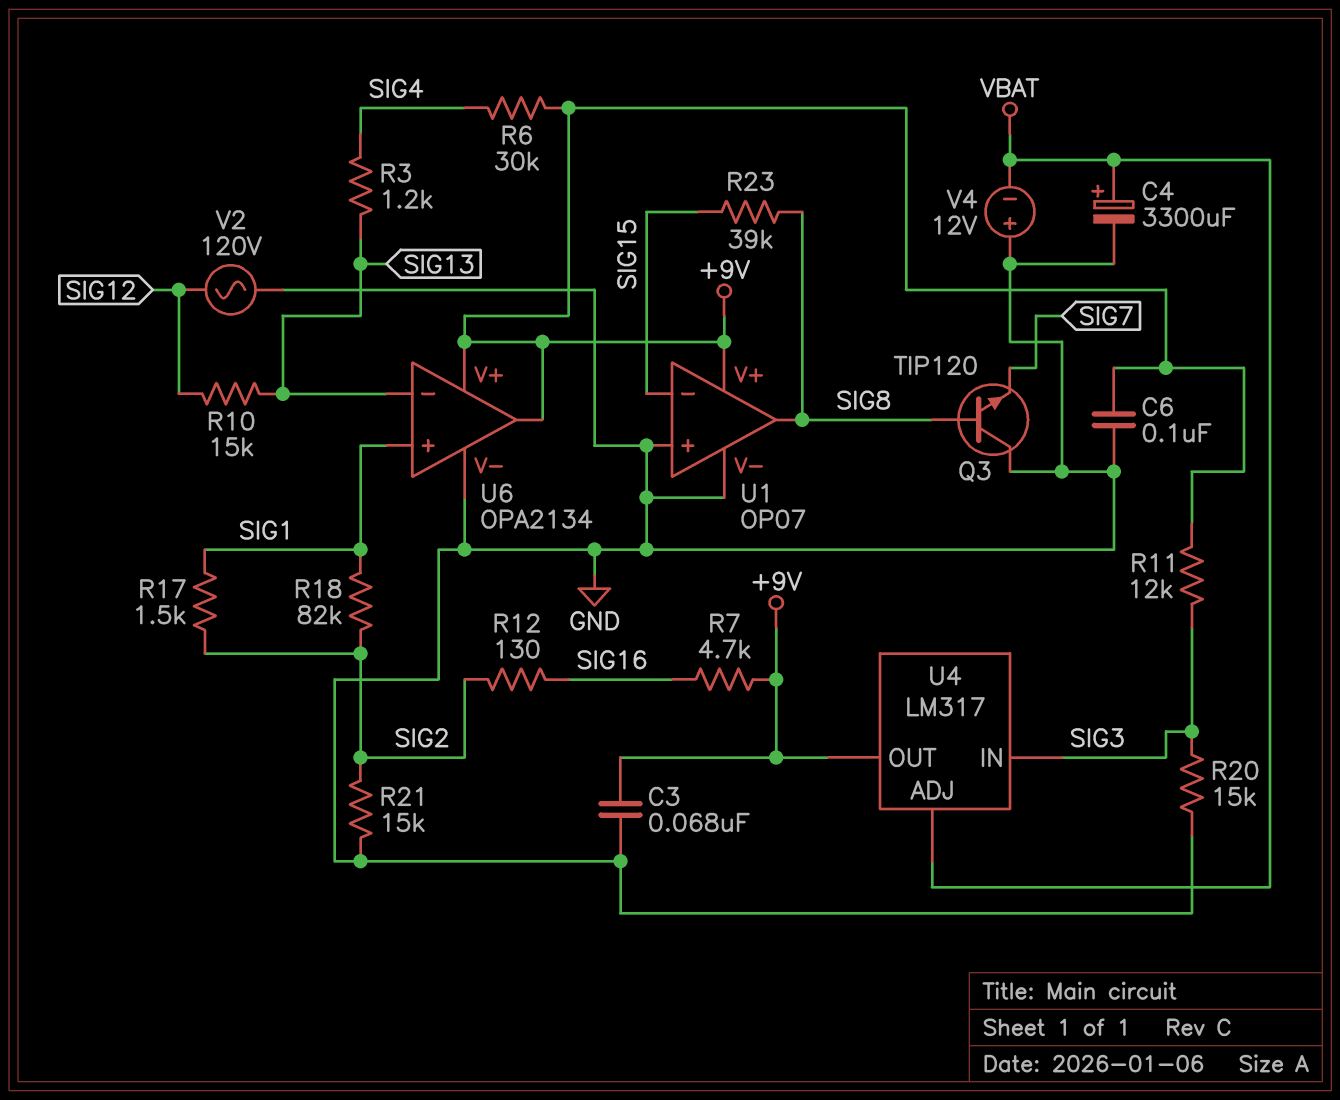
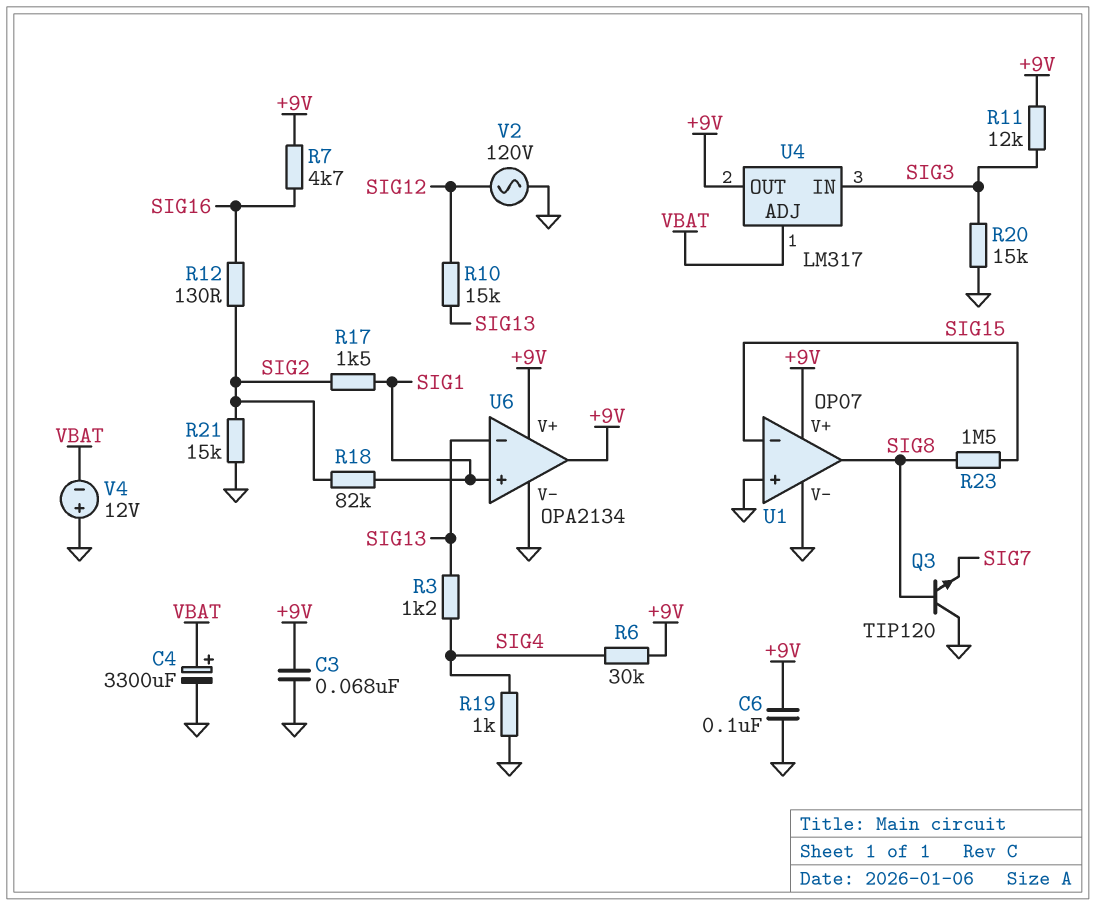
R19: none -> 1k (GND, SIG4)
R23: 39k (SIG8, SIG15) -> 1.5M (SIG8, SIG15)

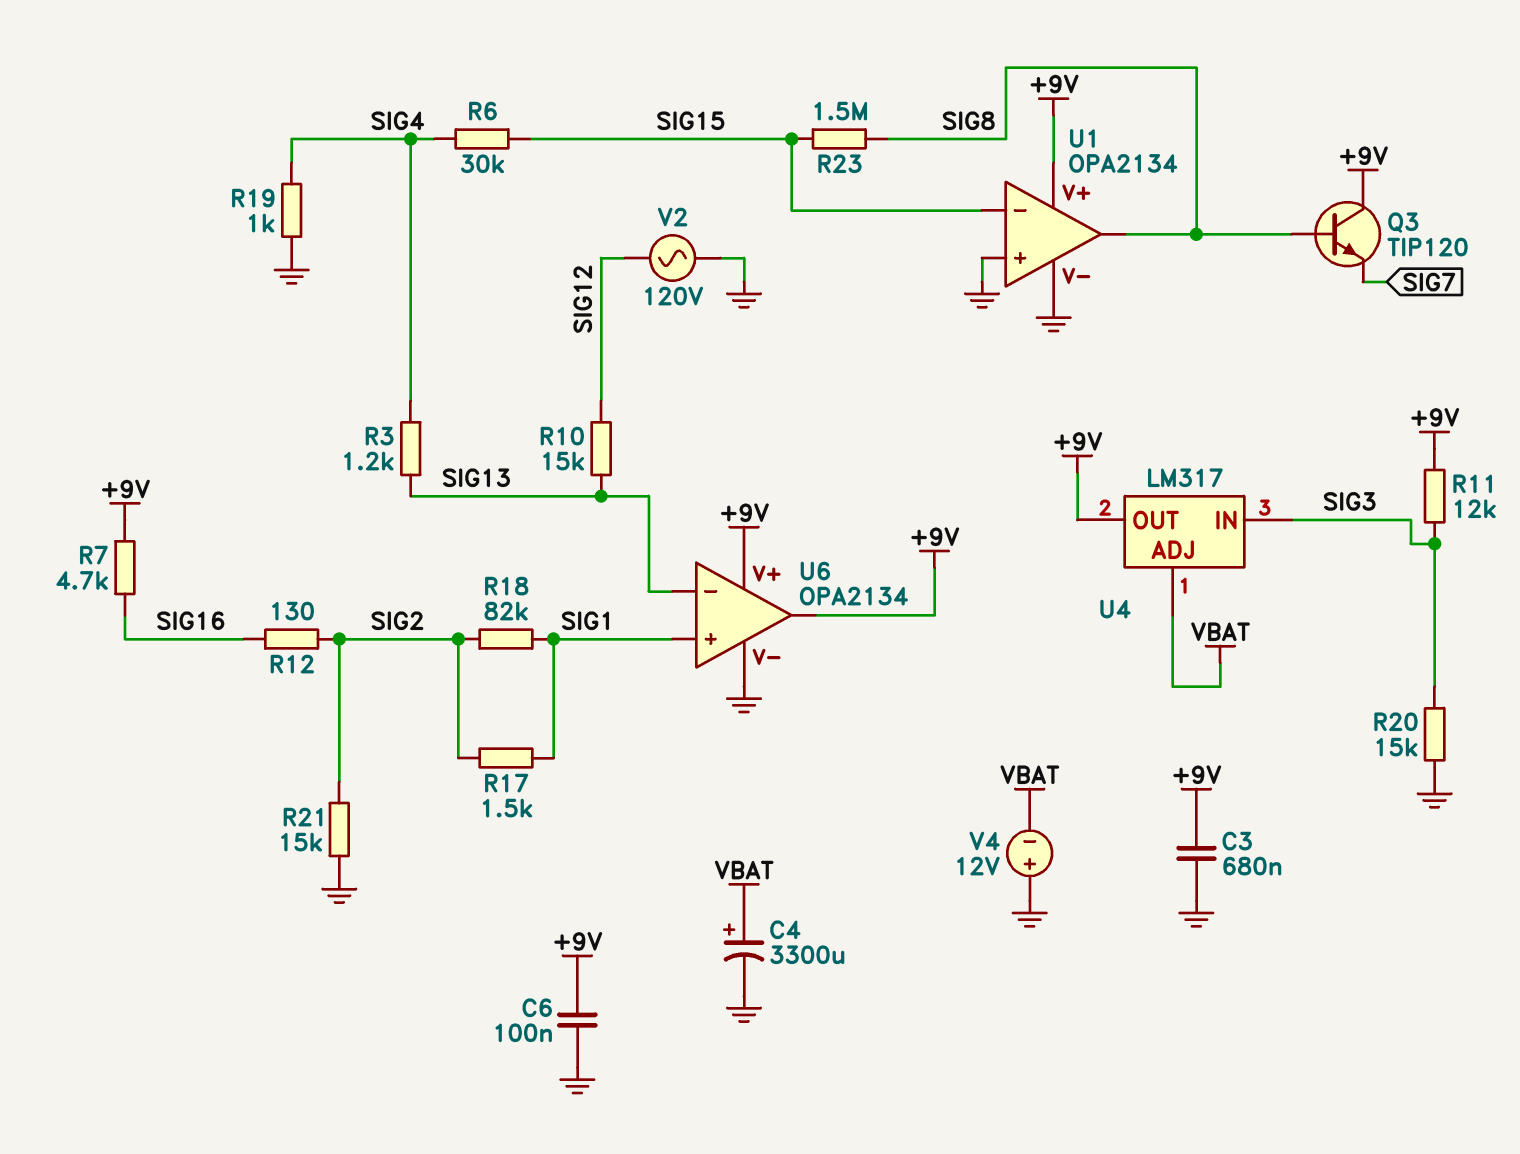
C3: 68nF (+9V, GND) -> 680nF (+9V, GND)
Q3: NPN TIP120 (B SIG8, C GND, E SIG7) -> NPN TIP120 (B SIG8, C +9V, E SIG7)
R6: 30k (+9V, SIG4) -> 30k (SIG4, SIG15)
U1: OP07 -> OPA2134

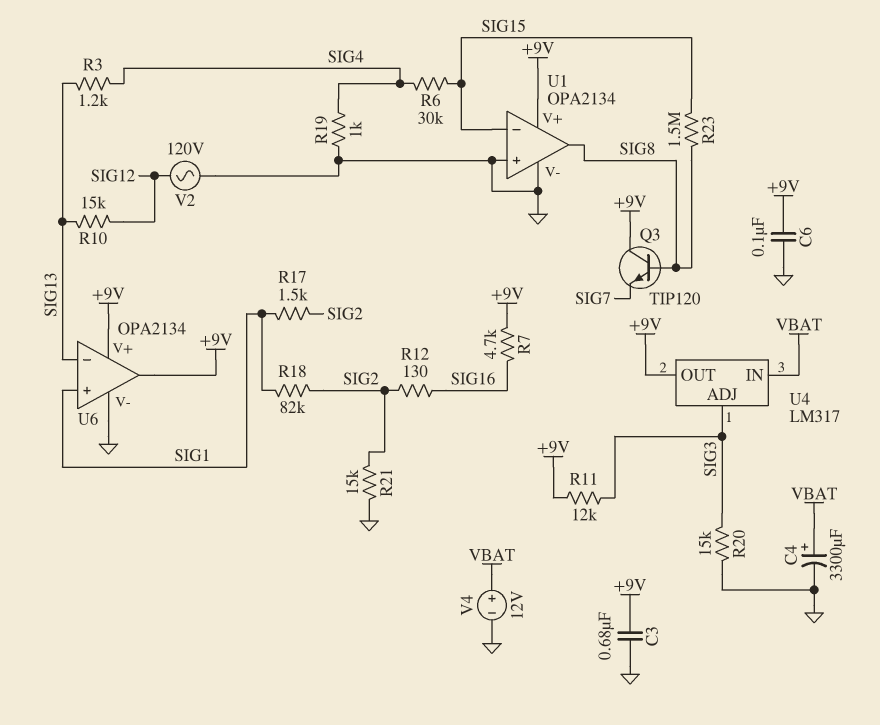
U4 pin ADJ: VBAT -> SIG3
U4 pin IN: SIG3 -> VBAT
V4: 12V (plus GND, minus VBAT) -> 12V (plus VBAT, minus GND)

